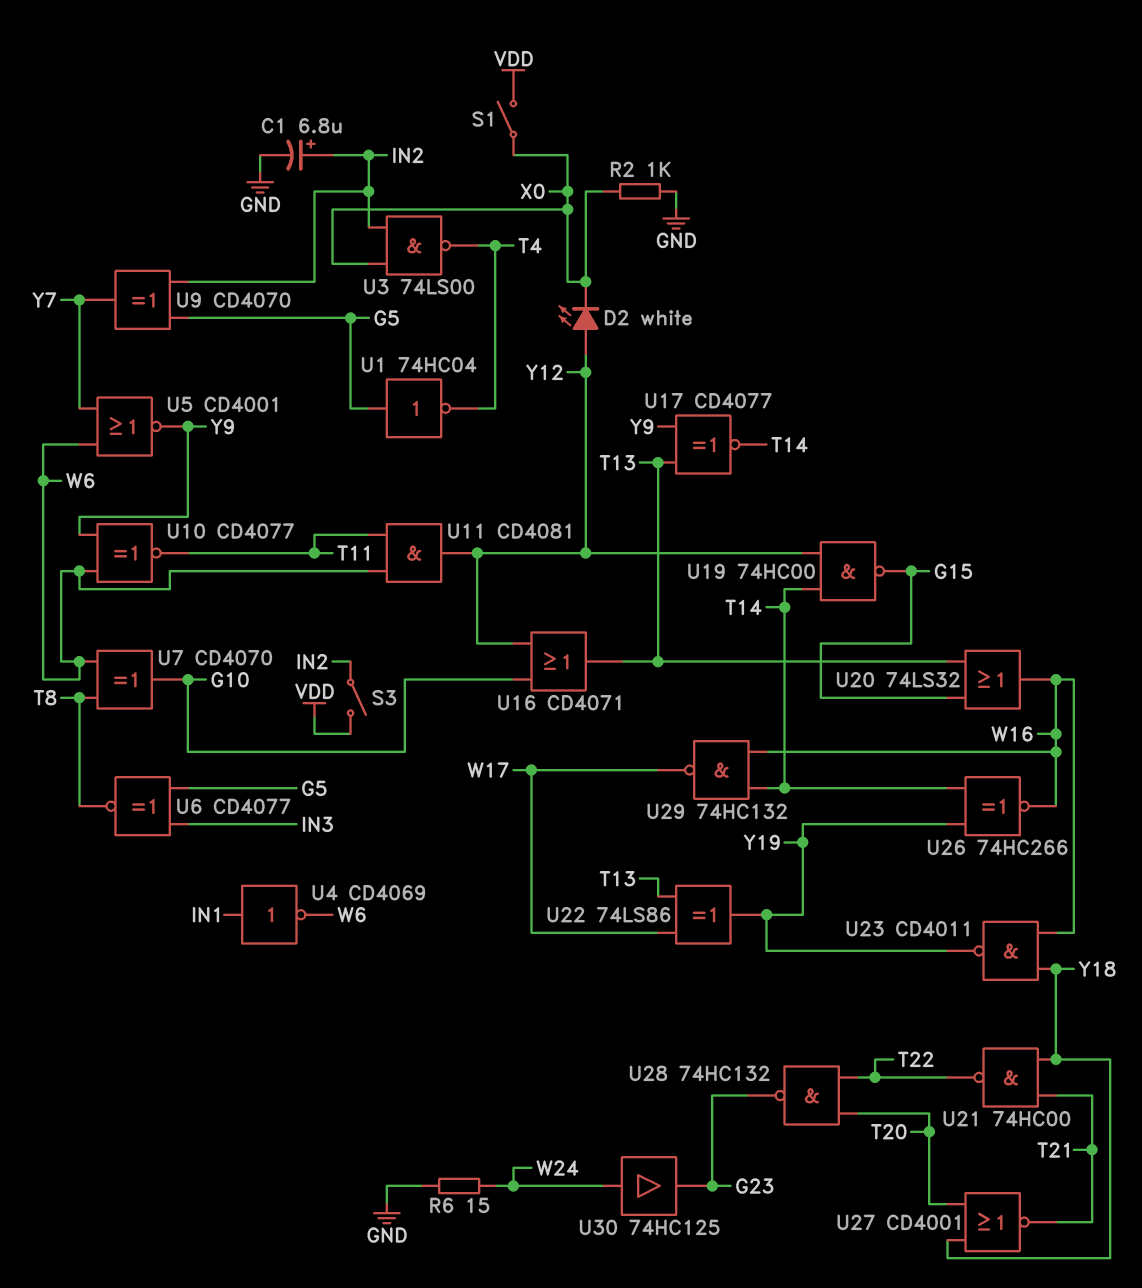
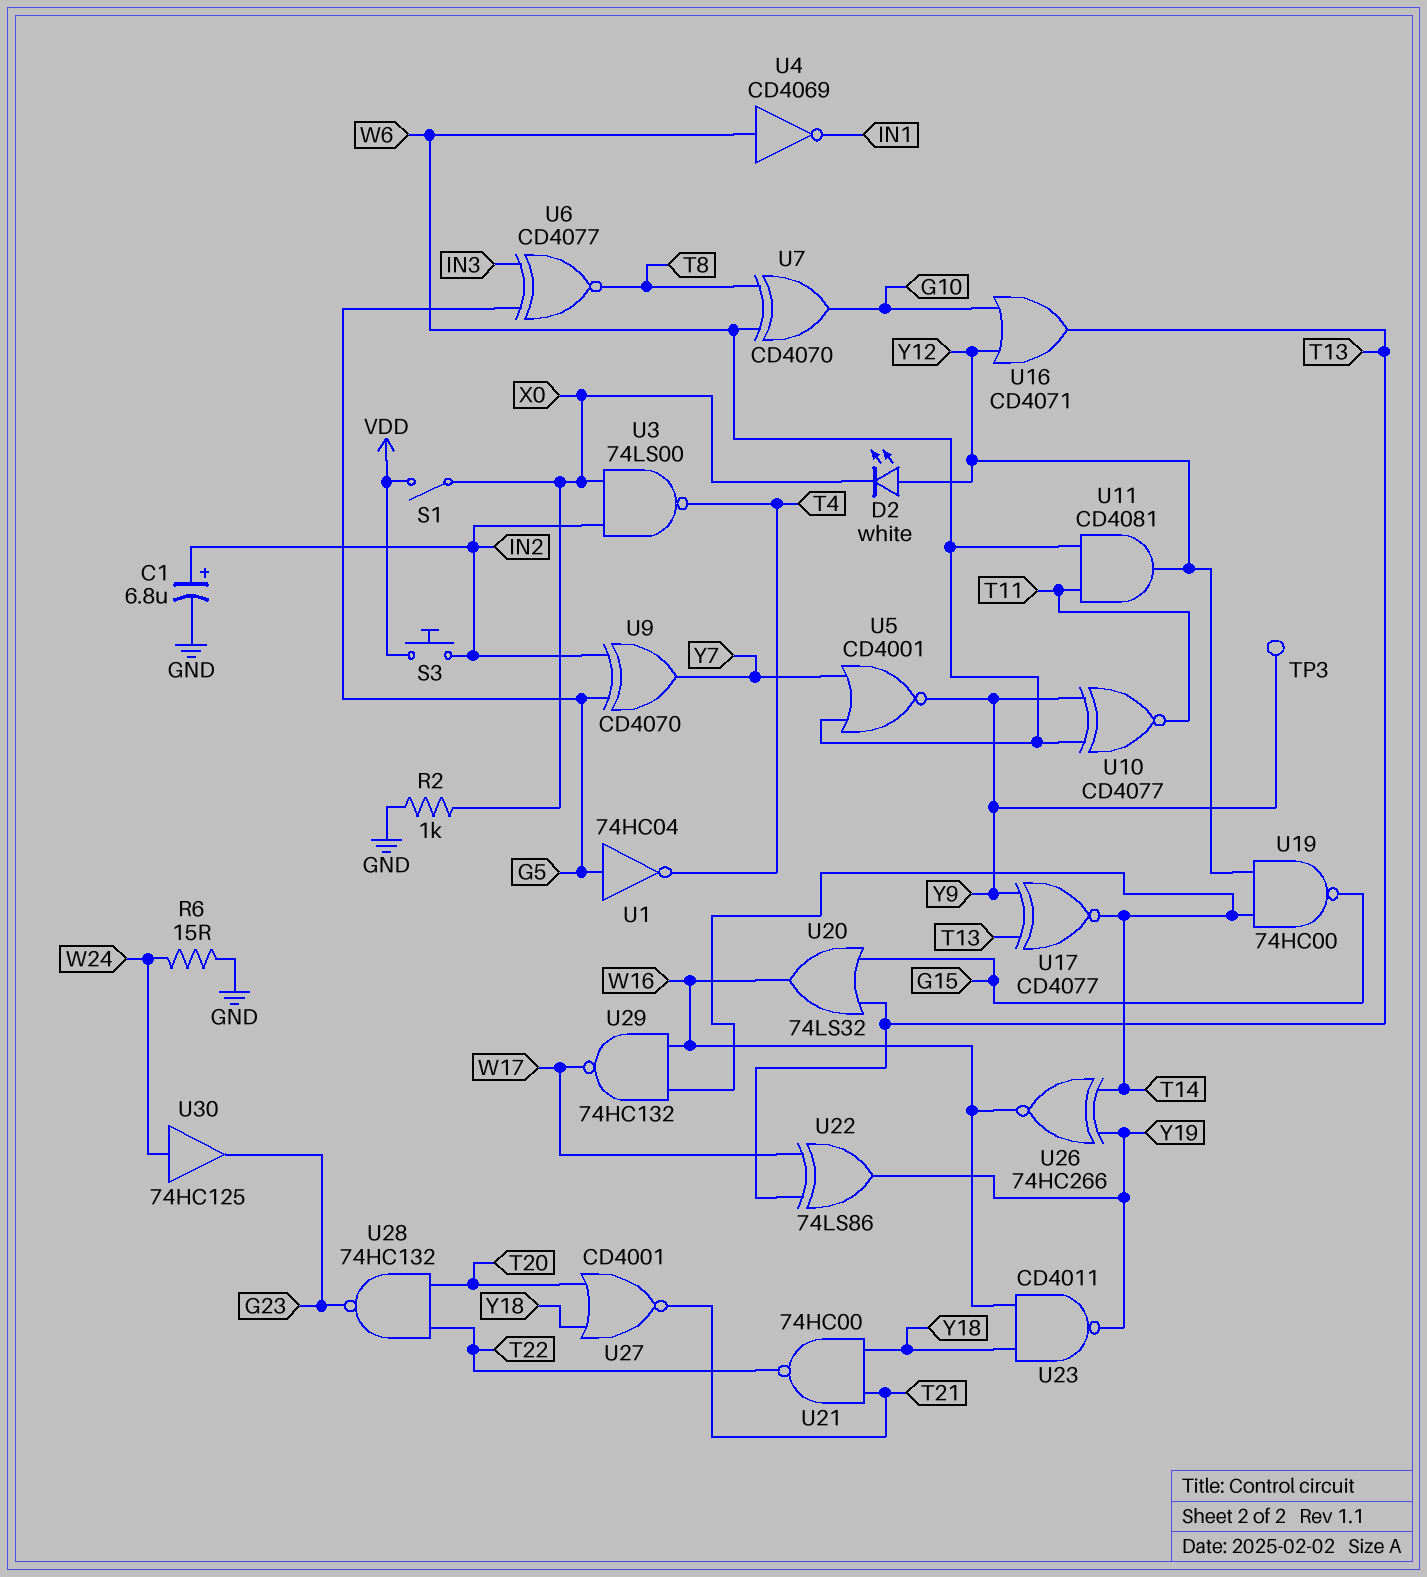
S3: switch (IN2, VDD) -> button (IN2, VDD)
TP3: none -> test point (Y9)
U4: NOT CD4069 (in IN1, out W6) -> NOT CD4069 (in W6, out IN1)

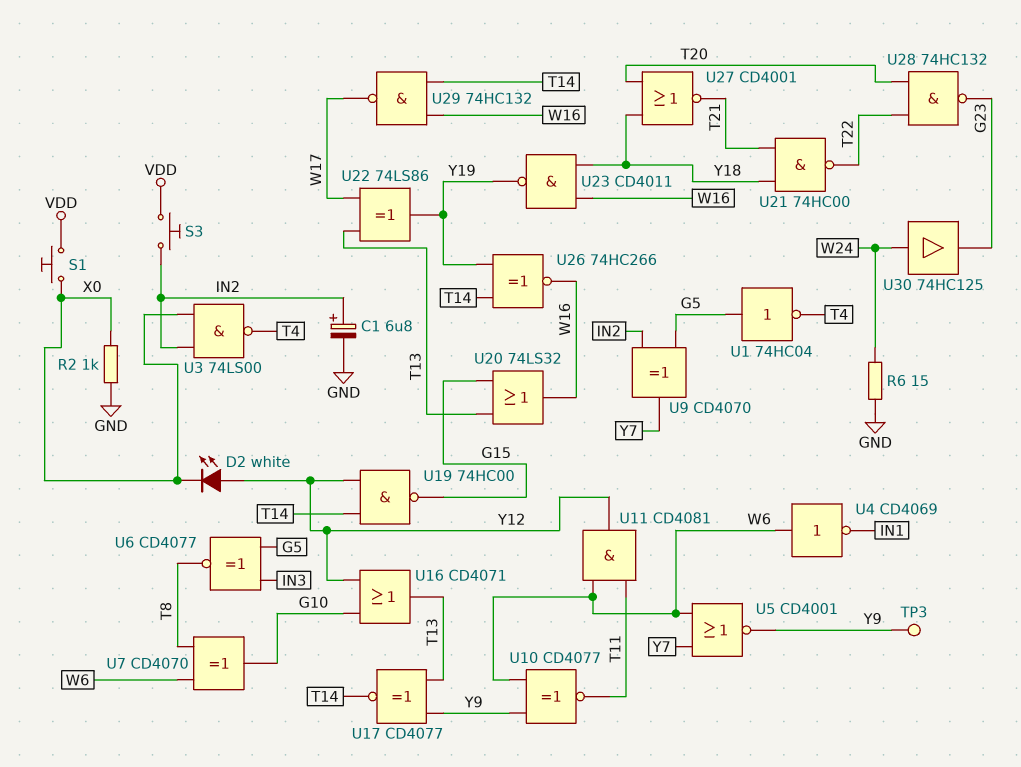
S1: switch (VDD, X0) -> button (VDD, X0)

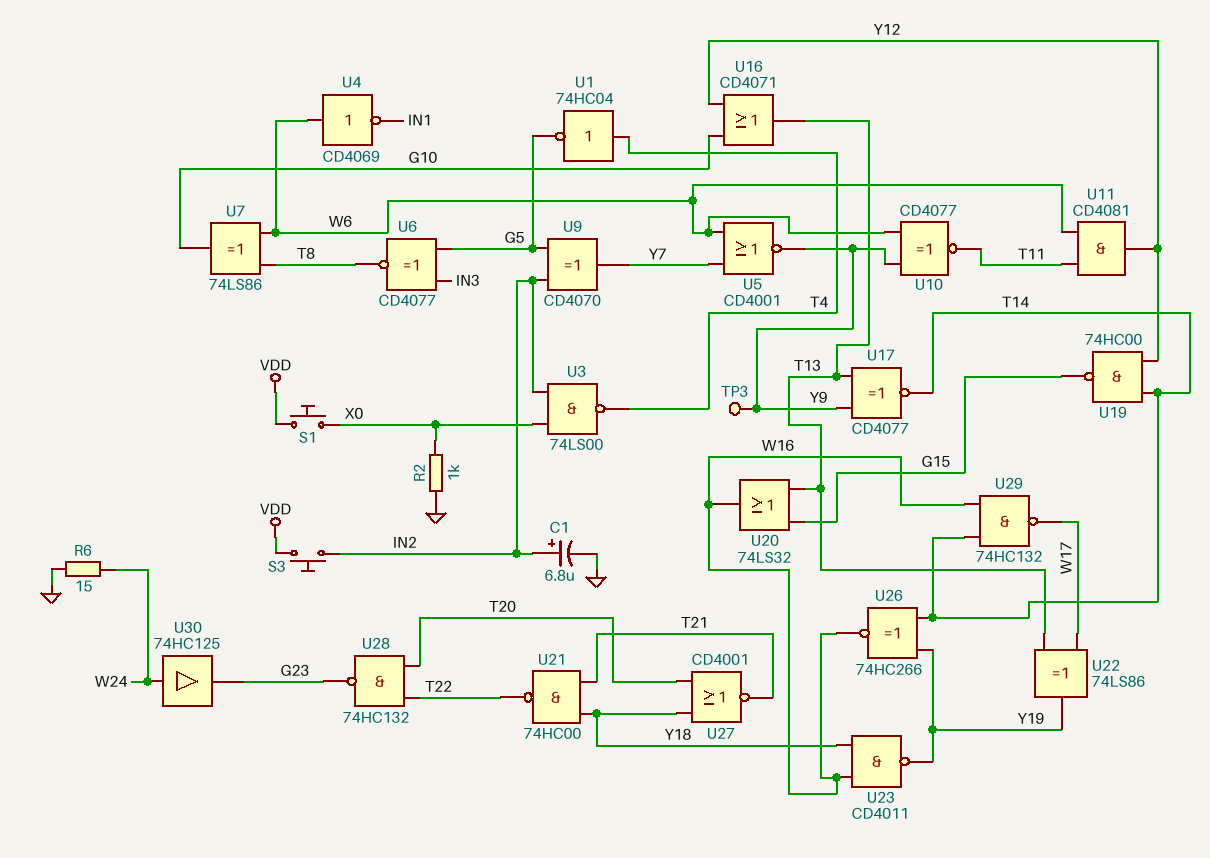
D2: LED white (A Y12, K X0) -> none
U1: NOT 74HC04 (in G5, out T4) -> NOT 74HC04 (in T4, out G5)
U7: XOR CD4070 (in T8, in W6, out G10) -> XOR 74LS86 (in T8, in W6, out G10)

